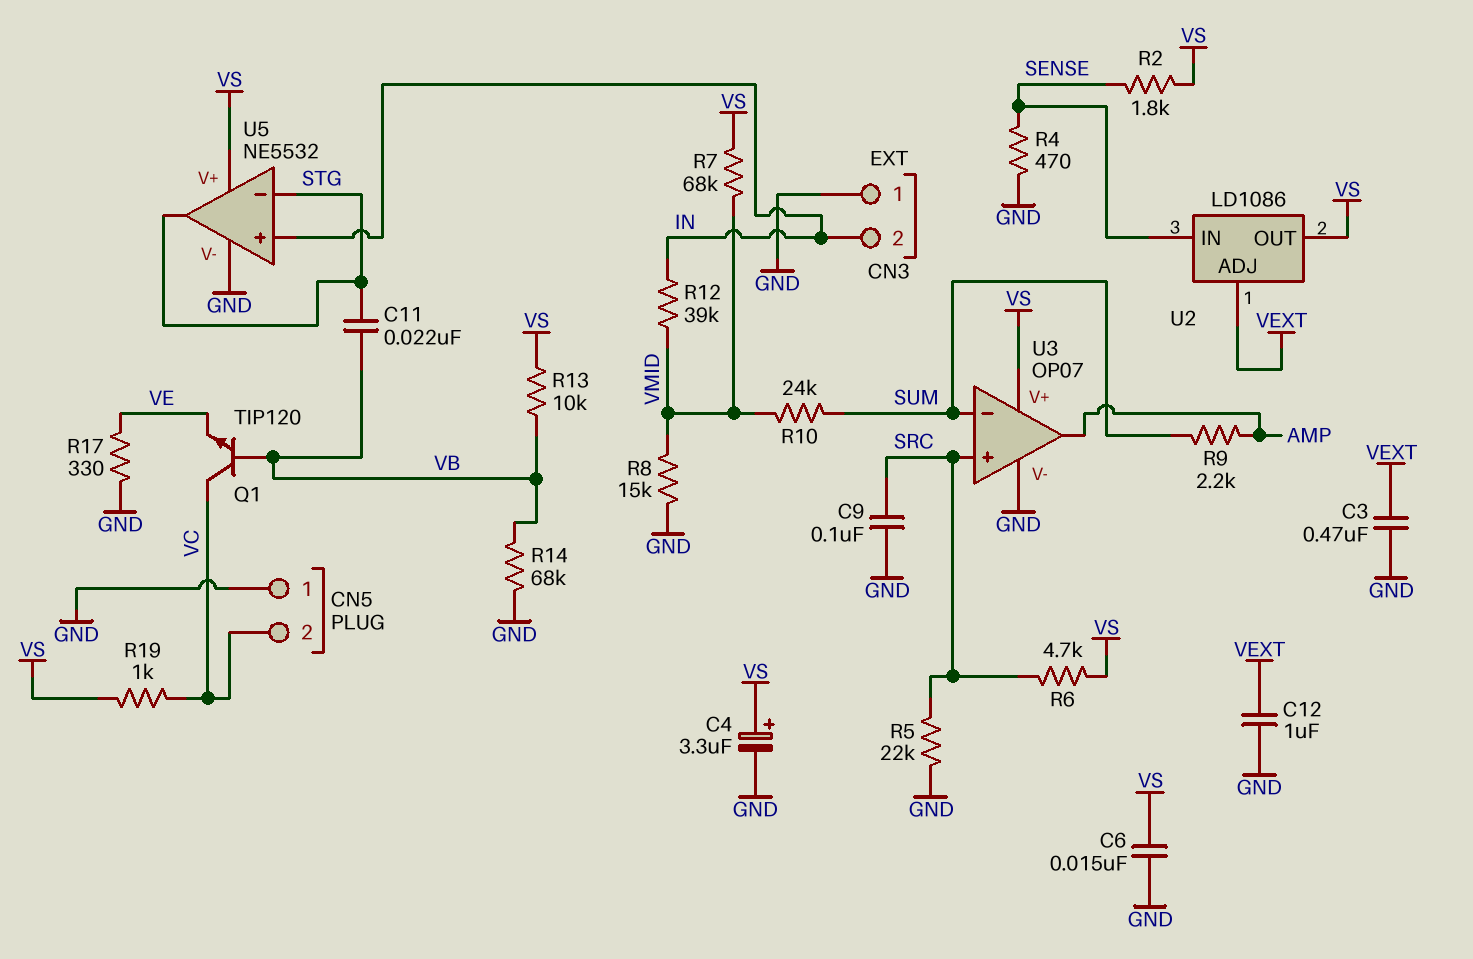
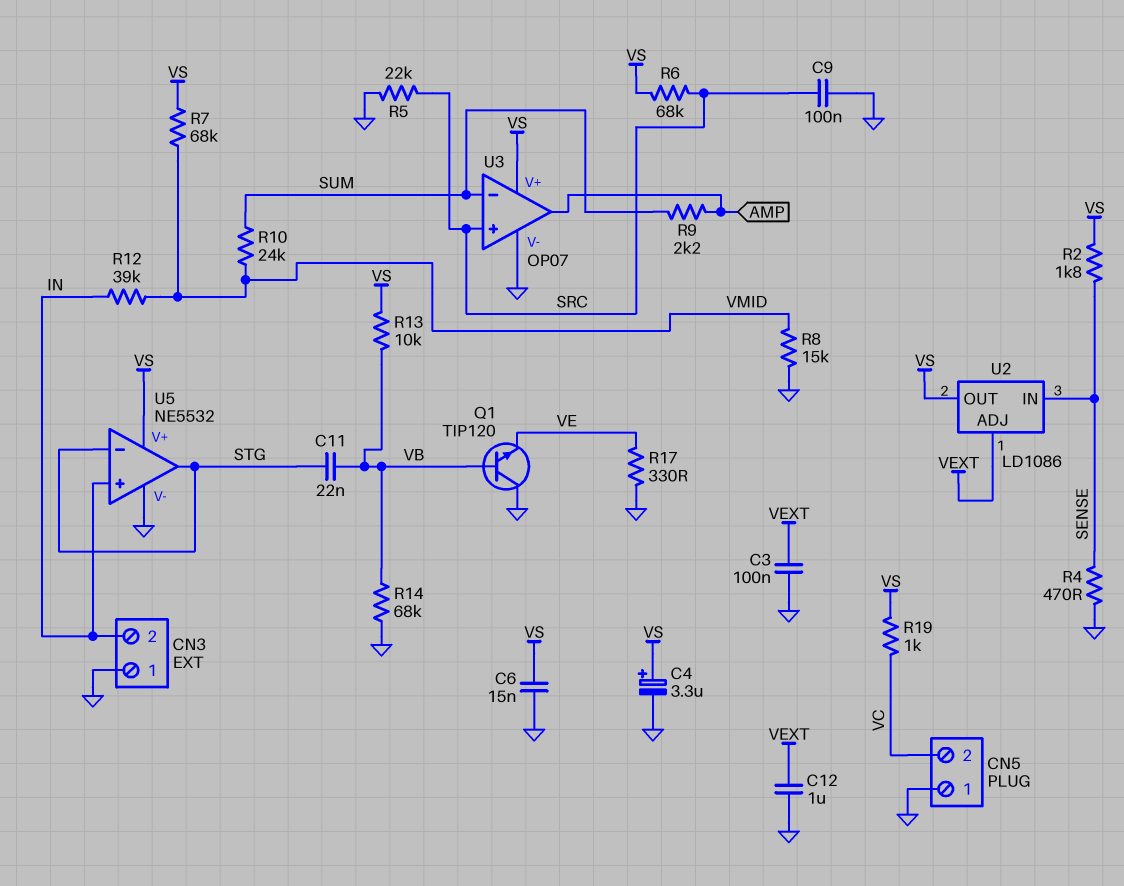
C3: 470nF (GND, VEXT) -> 100nF (GND, VEXT)
Q1: NPN TIP120 (B VB, C VC, E VE) -> NPN TIP120 (B VB, C GND, E VE)
R6: 4.7k (SRC, VS) -> 68k (SRC, VS)

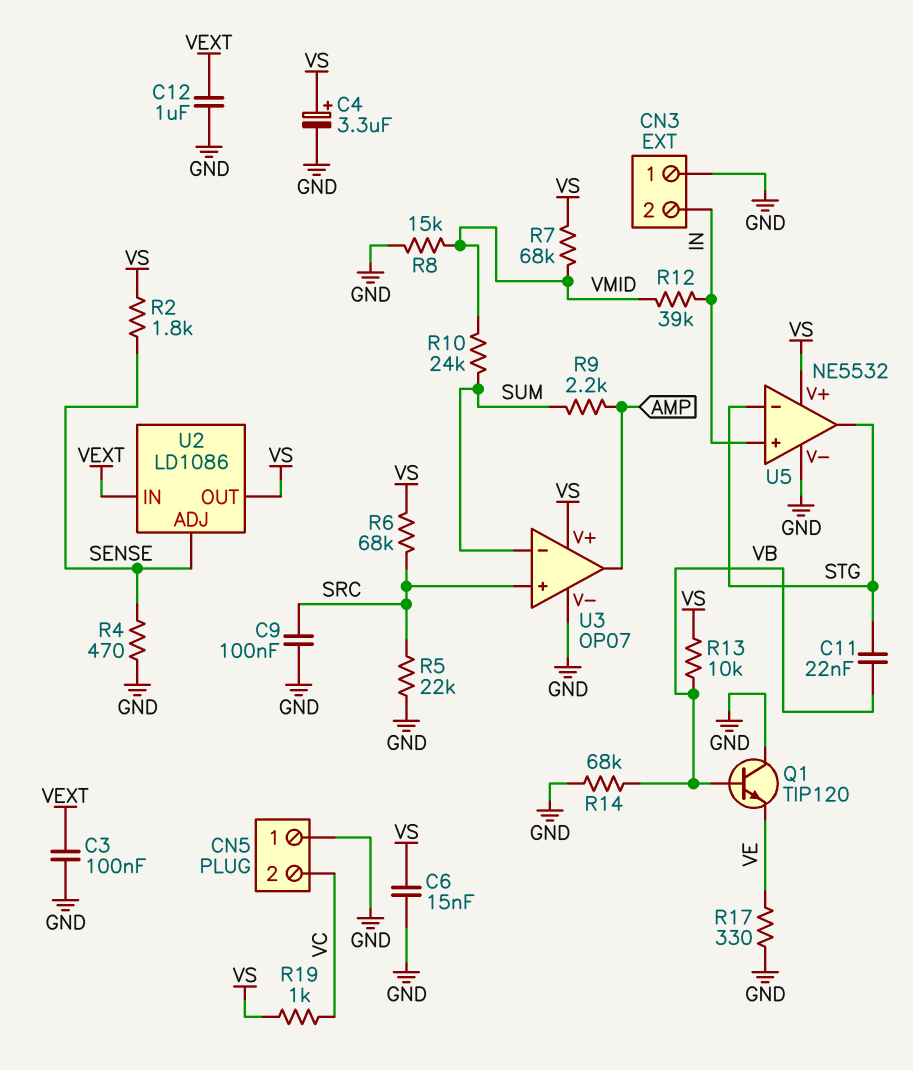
U2 pin ADJ: VEXT -> SENSE
U2 pin IN: SENSE -> VEXT

